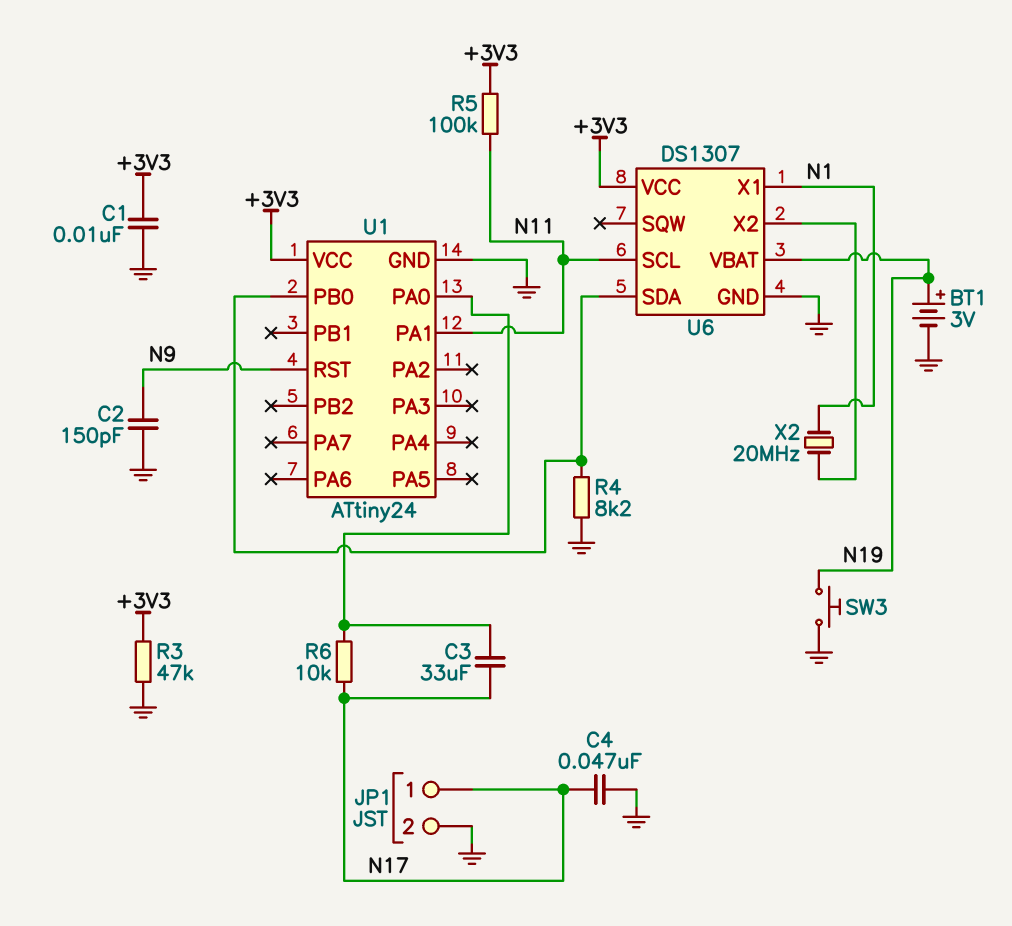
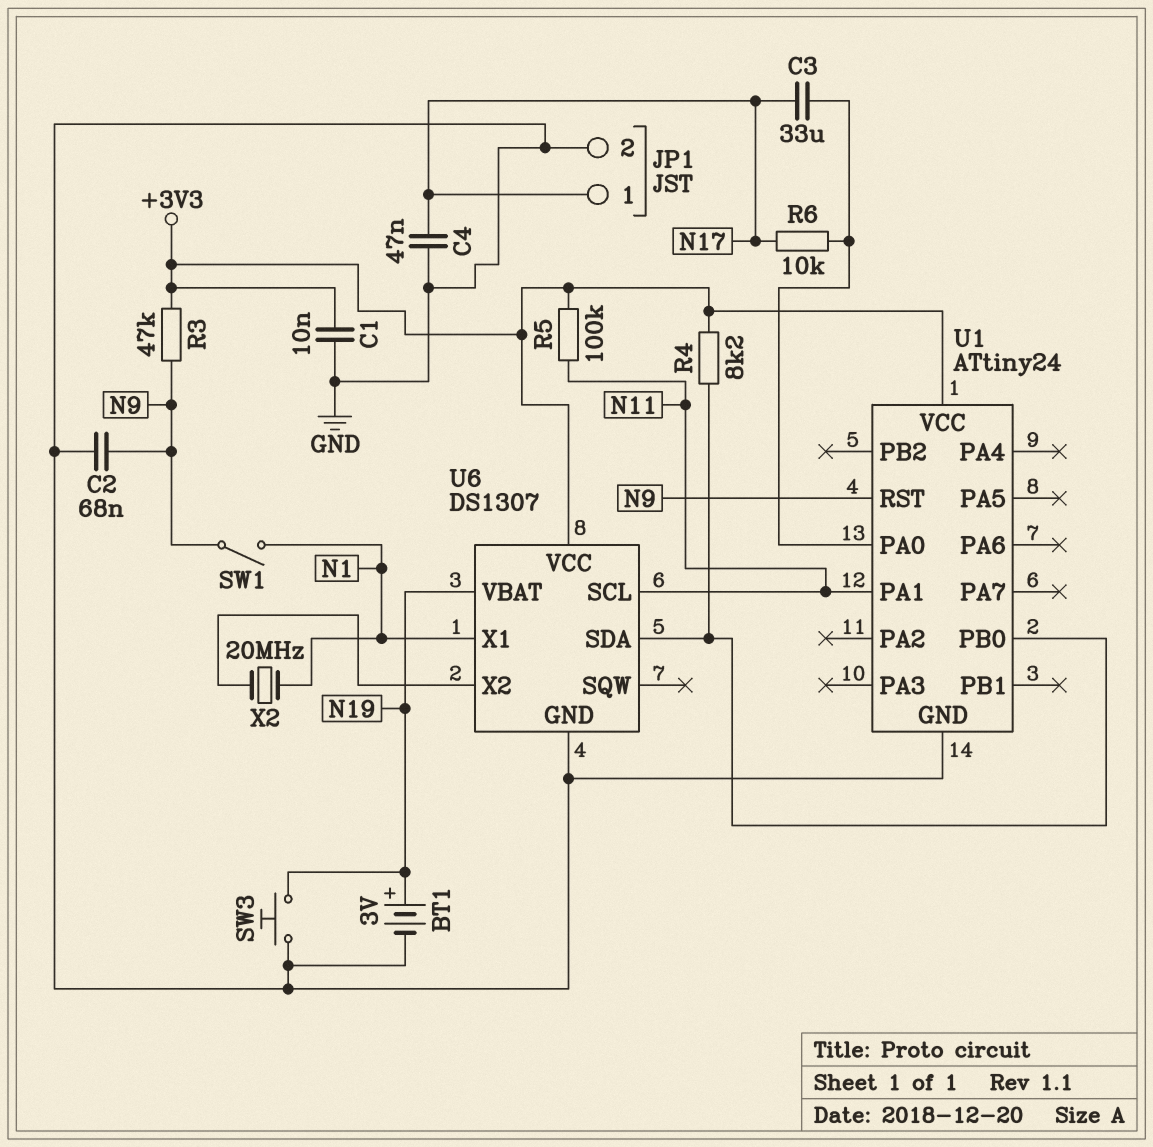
C2: 150pF (GND, N9) -> 68nF (GND, N9)
R3: 47k (+3V3, GND) -> 47k (+3V3, N9)
R4: 8.2k (GND, U1/PB0) -> 8.2k (+3V3, U1/PB0)
SW1: none -> switch (N1, N9)

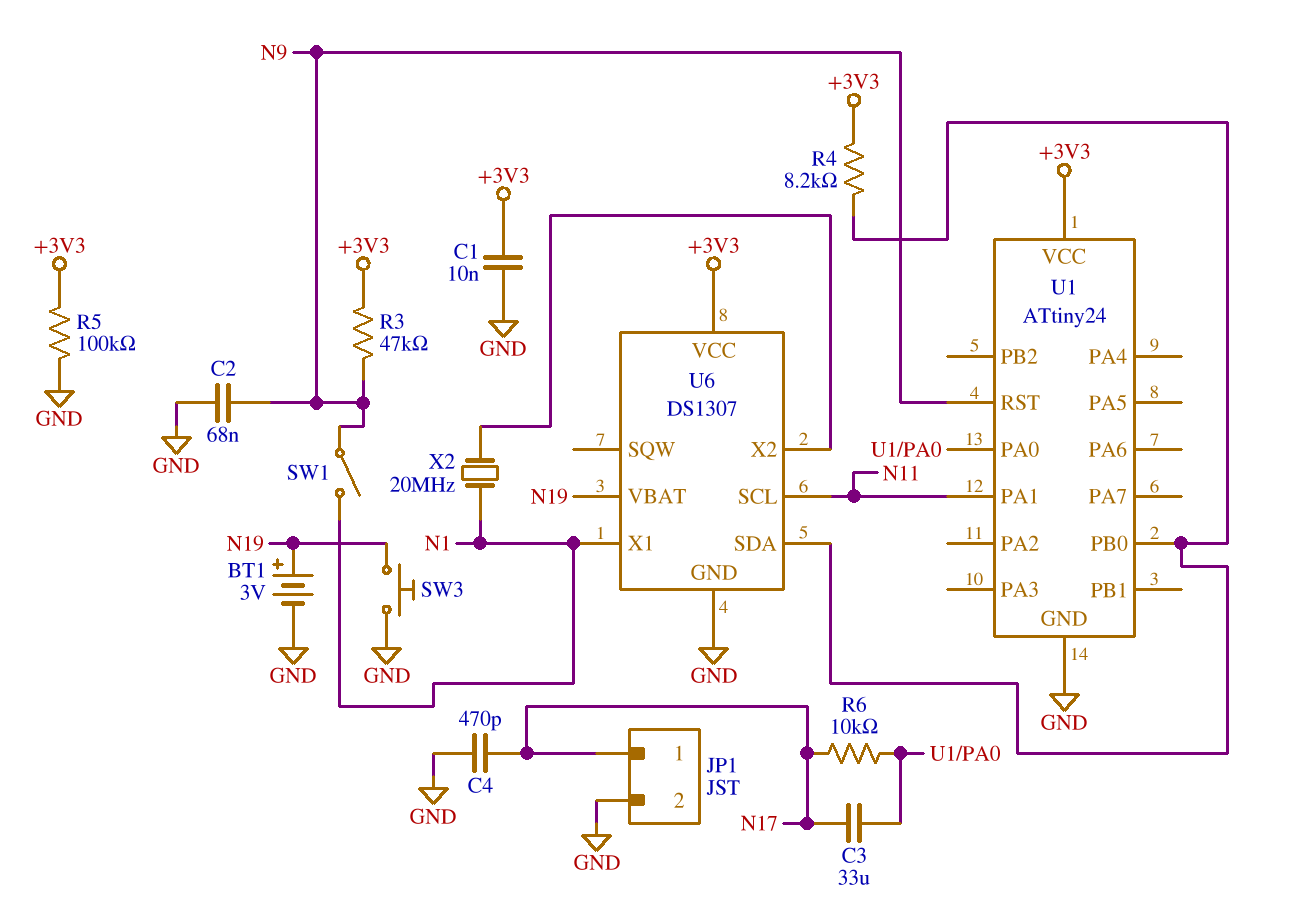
C4: 47nF (GND, N17) -> 470pF (GND, N17)
R5: 100k (+3V3, N11) -> 100k (+3V3, GND)

